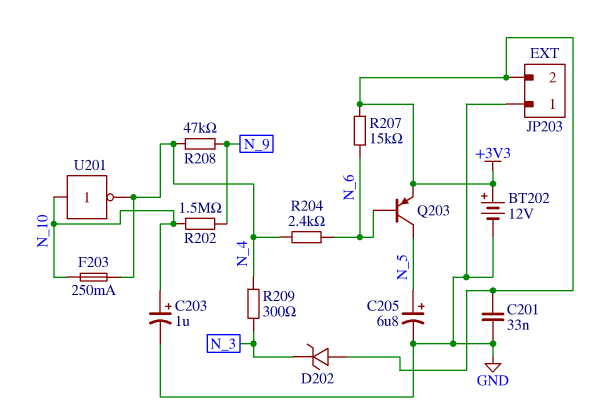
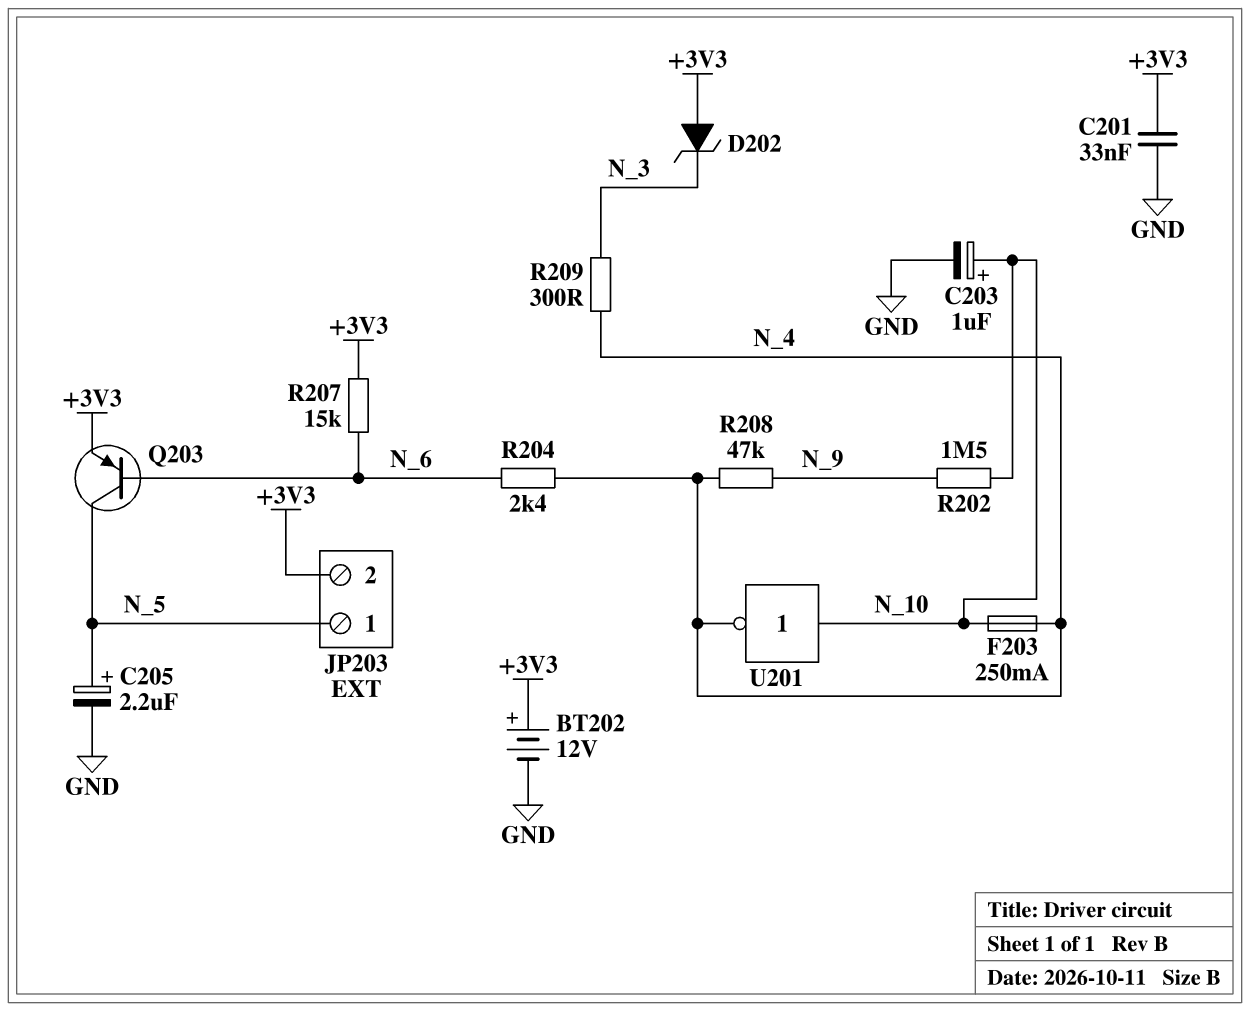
C205: 6.8uF (plus N_5, minus GND) -> 2.2uF (plus N_5, minus GND)
JP203 pin 1: GND -> N_5

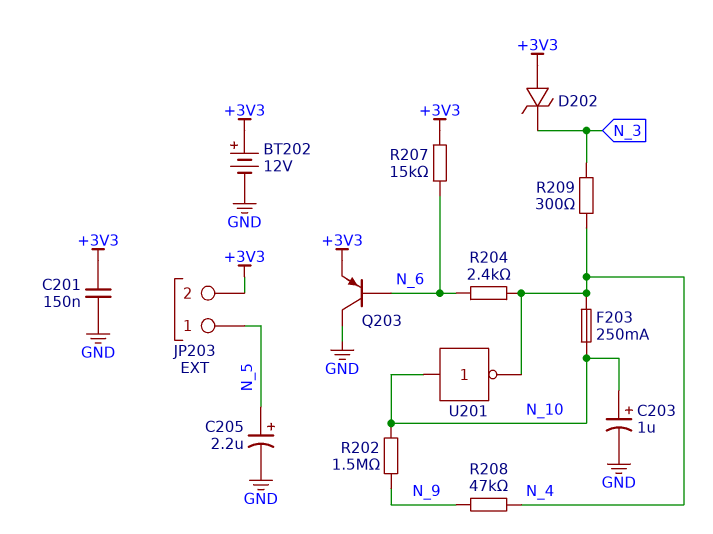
C201: 33nF (+3V3, GND) -> 150nF (+3V3, GND)
Q203: PNP (B N_6, C N_5, E +3V3) -> PNP (B N_6, C GND, E +3V3)

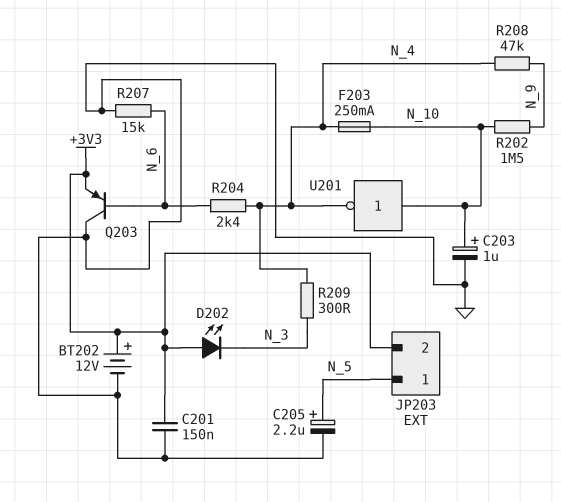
D202: zener (A +3V3, K N_3) -> LED (A +3V3, K N_3)
R207: 15k (+3V3, N_6) -> 15k (GND, N_6)

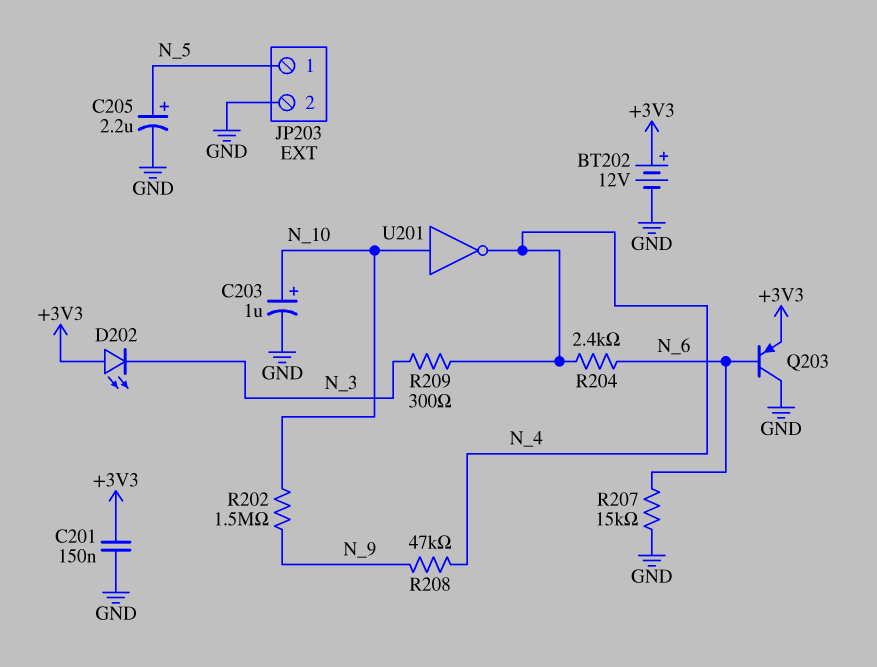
F203: 250mA (N_4, N_10) -> none
JP203 pin 2: +3V3 -> GND

